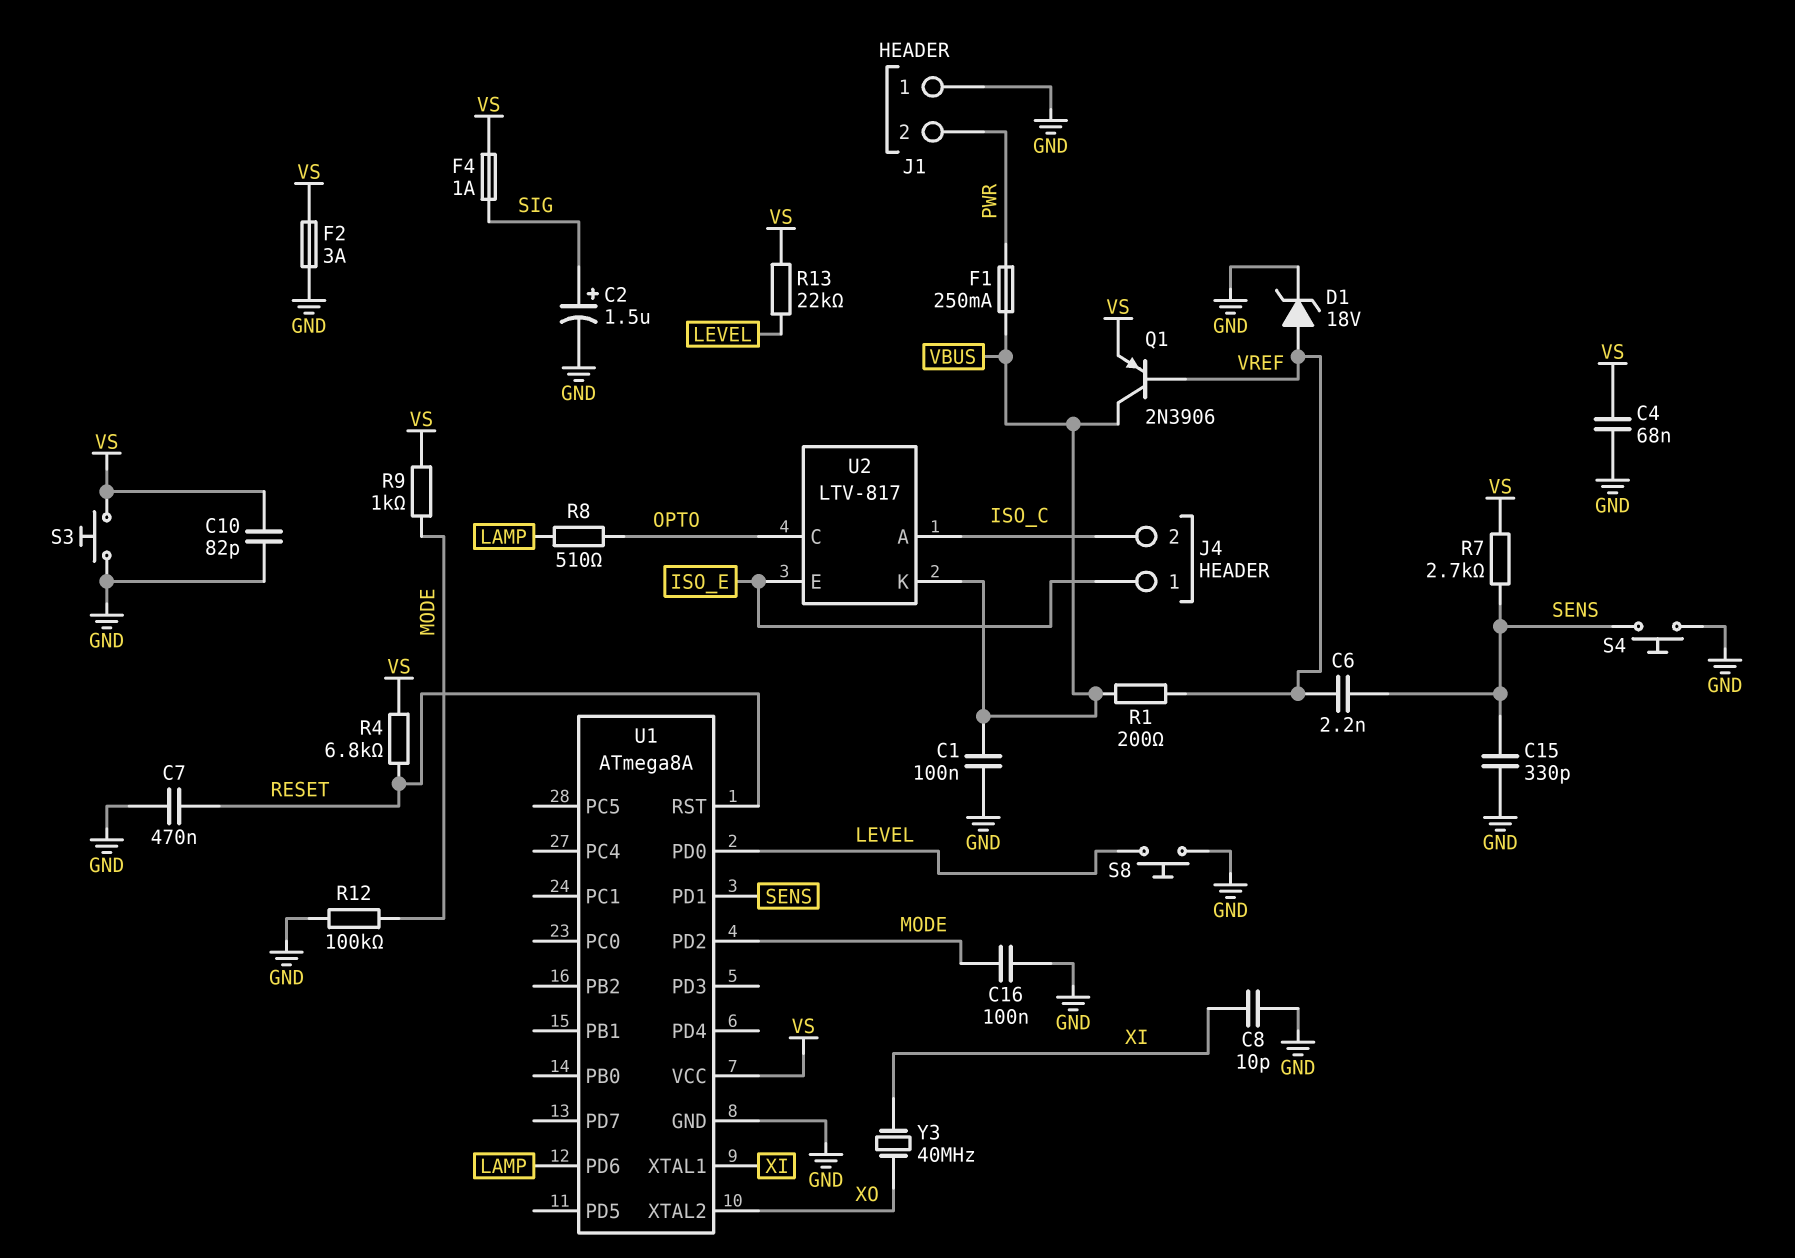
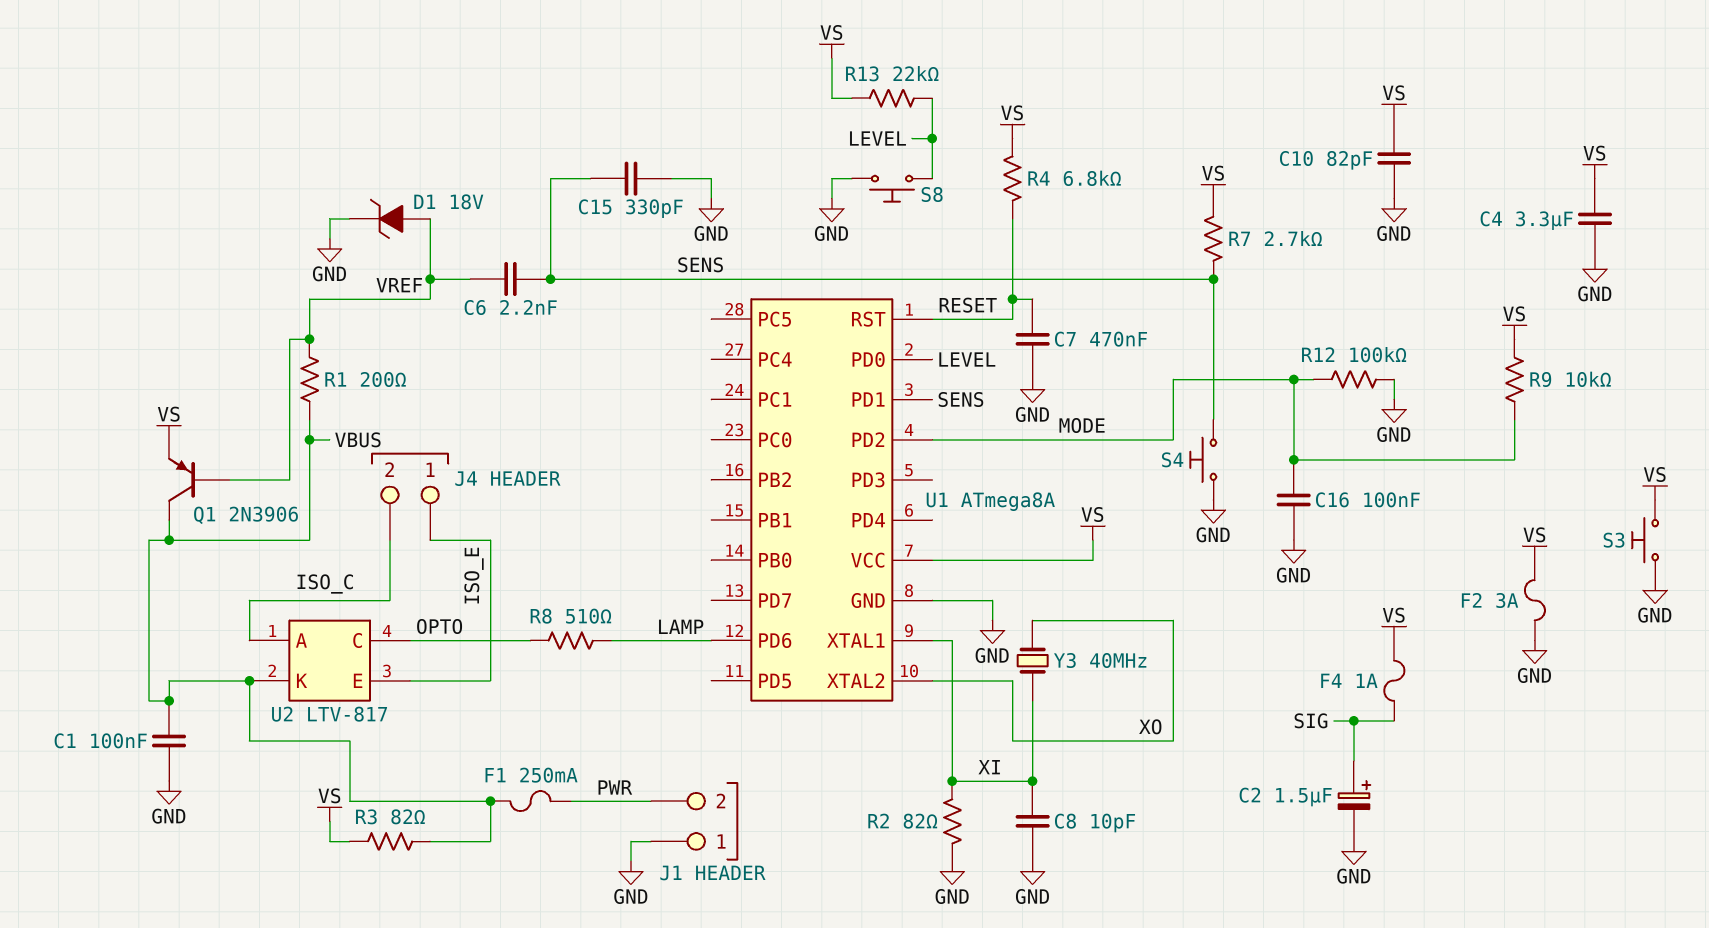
C4: 68nF (GND, VS) -> 3.3uF (GND, VS)
R2: none -> 82 (GND, XI)
R3: none -> 82 (VBUS, VS)
R9: 1k (MODE, VS) -> 10k (MODE, VS)

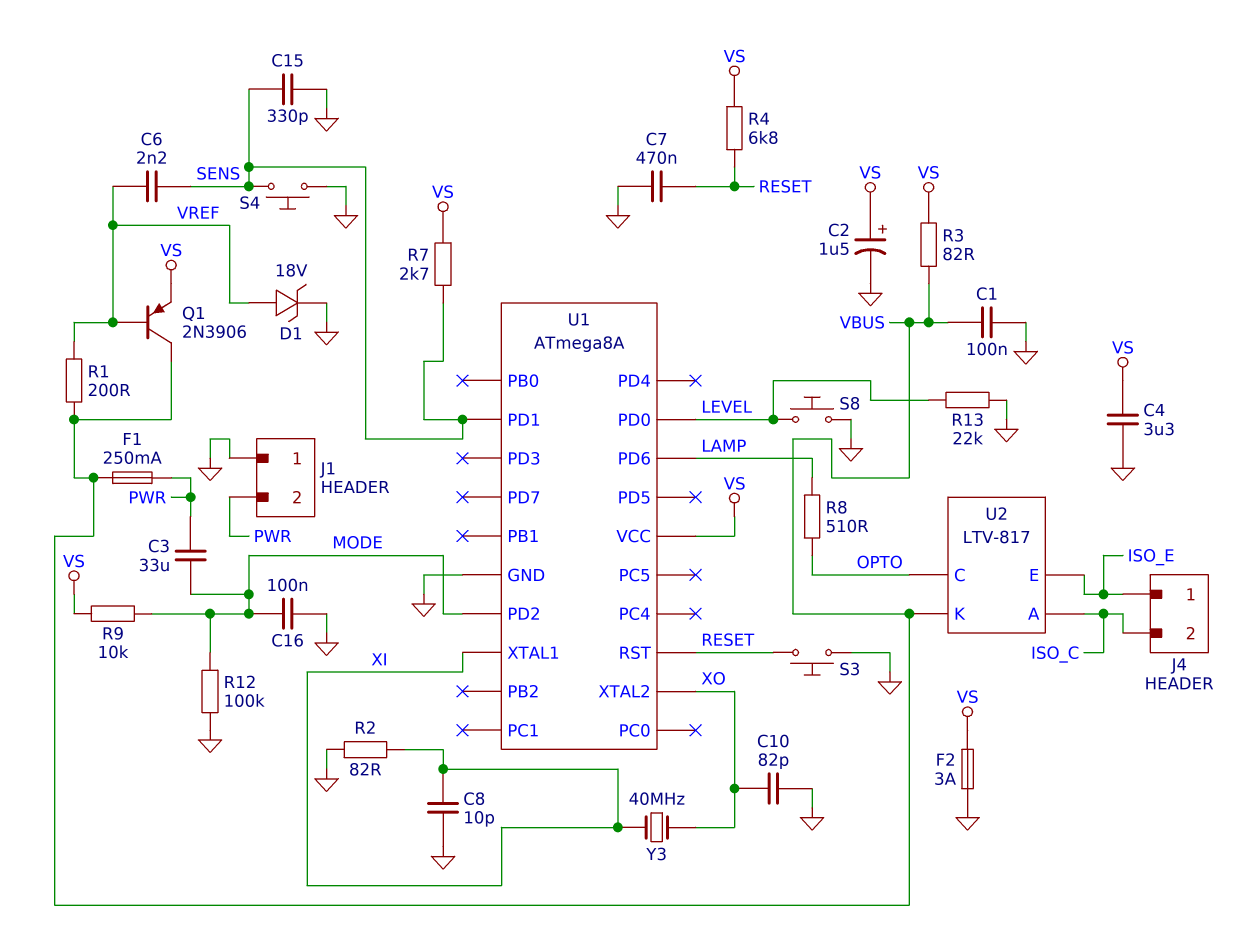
C2: 1.5uF (plus SIG, minus GND) -> 1.5uF (plus VS, minus GND)
C3: none -> 33uF (MODE, PWR)
C10: 82pF (GND, VS) -> 82pF (GND, XO)
F4: 1A (SIG, VS) -> none
R13: 22k (LEVEL, VS) -> 22k (GND, LEVEL)
S3: button (GND, VS) -> button (GND, RESET)

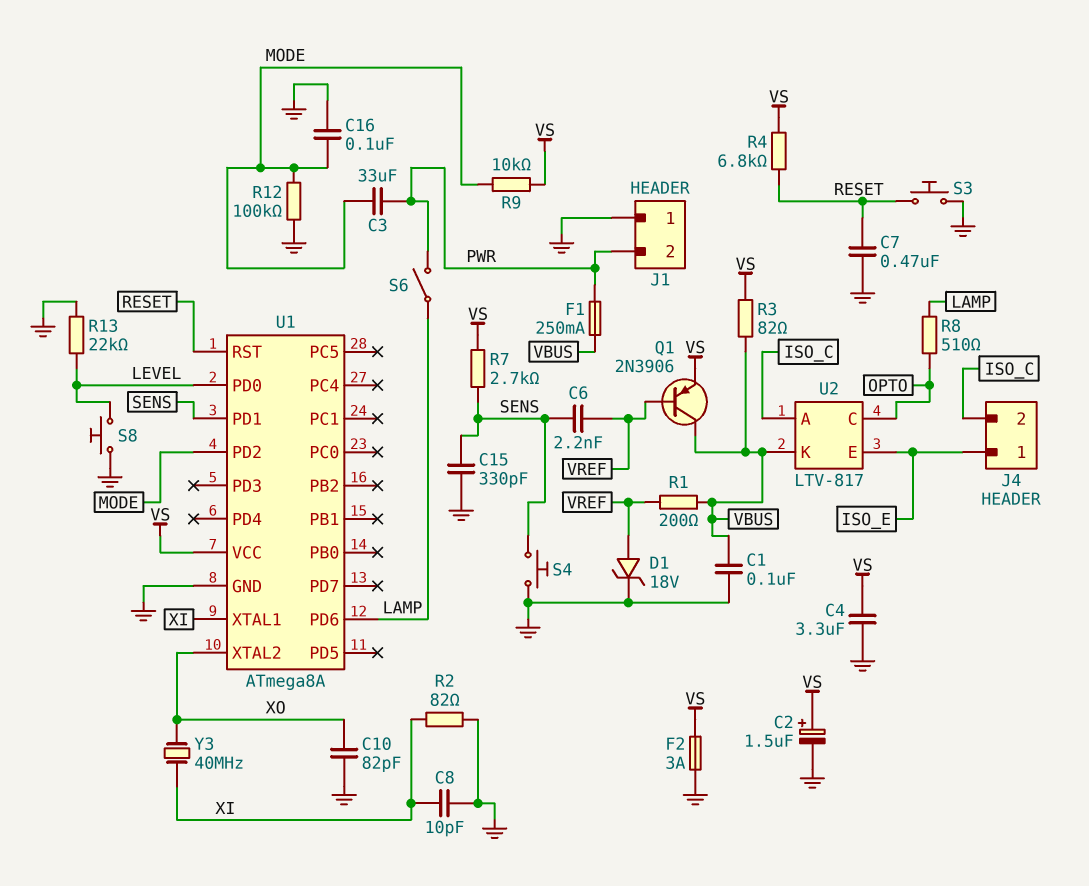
S6: none -> switch (LAMP, PWR)

